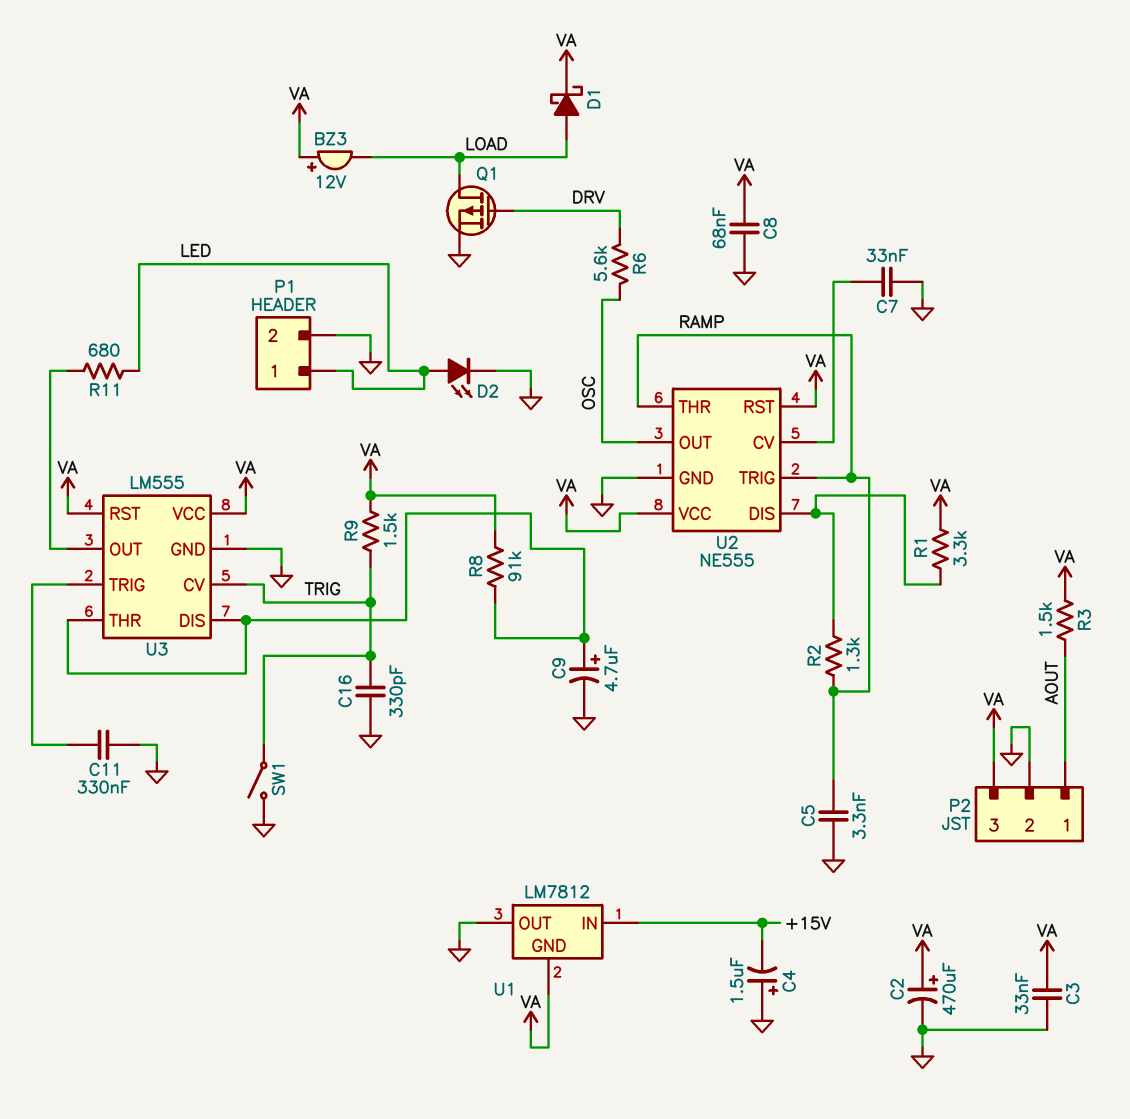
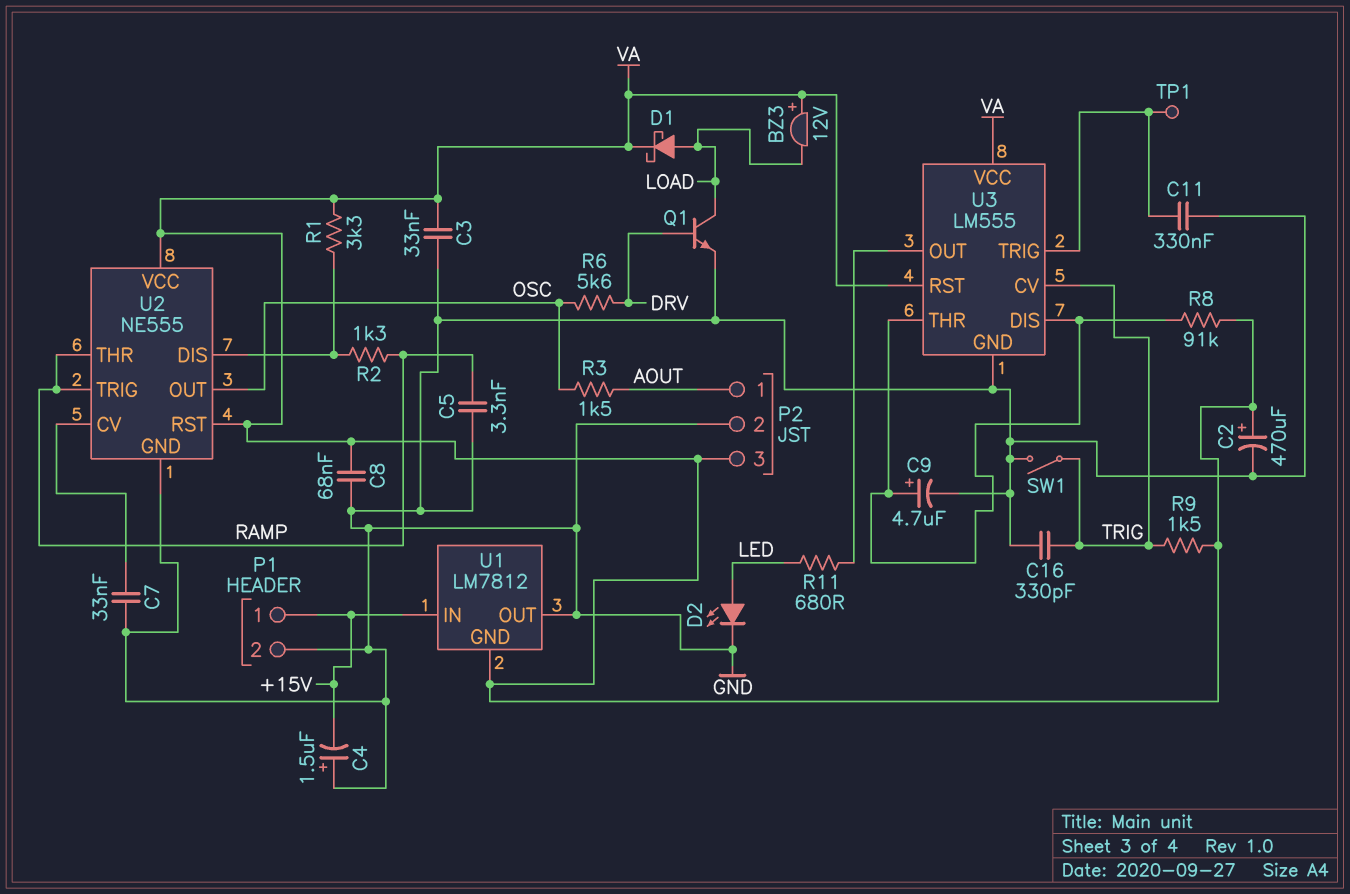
P1 pin 1: LED -> +15V
Q1: PMOS (G DRV, D LOAD, S GND) -> NPN (B DRV, C LOAD, E GND)
R3: 1.5k (AOUT, VA) -> 1.5k (AOUT, OSC)
TP1: none -> test point (U3/TRIG)

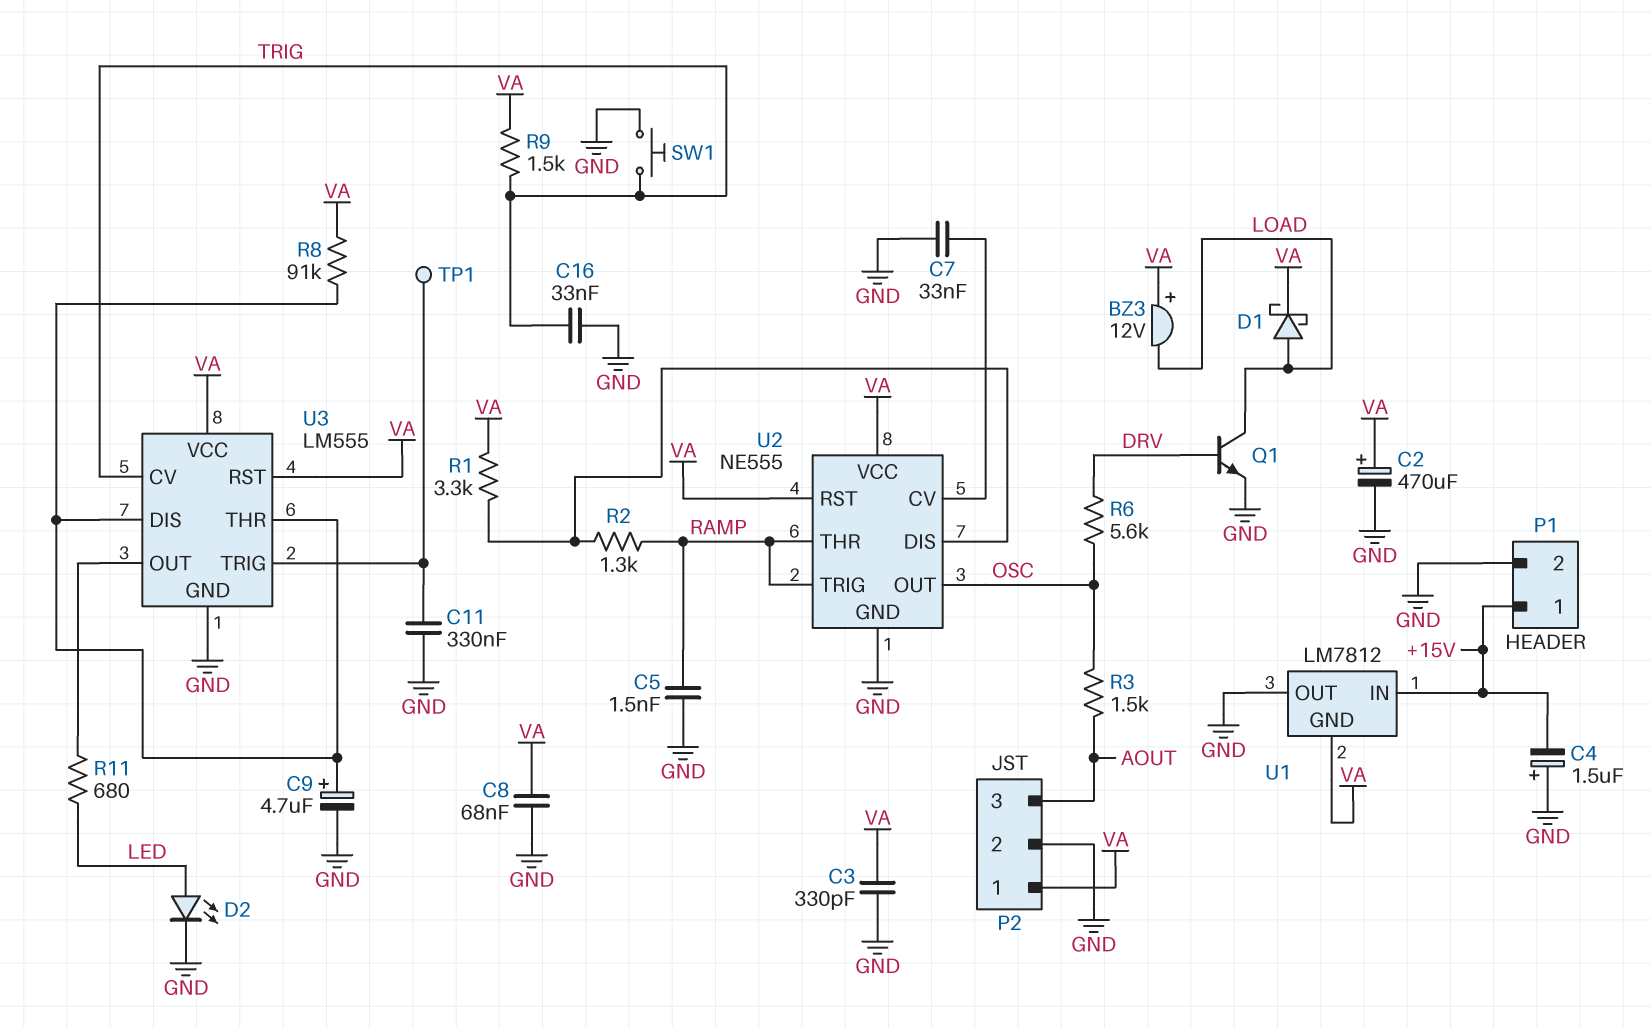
C3: 33nF (GND, VA) -> 330pF (GND, VA)
C5: 3.3nF (GND, RAMP) -> 1.5nF (GND, RAMP)
C16: 330pF (GND, TRIG) -> 33nF (GND, TRIG)
P2 pin 1: AOUT -> VA
P2 pin 3: VA -> AOUT
SW1: switch (GND, TRIG) -> button (GND, TRIG)

